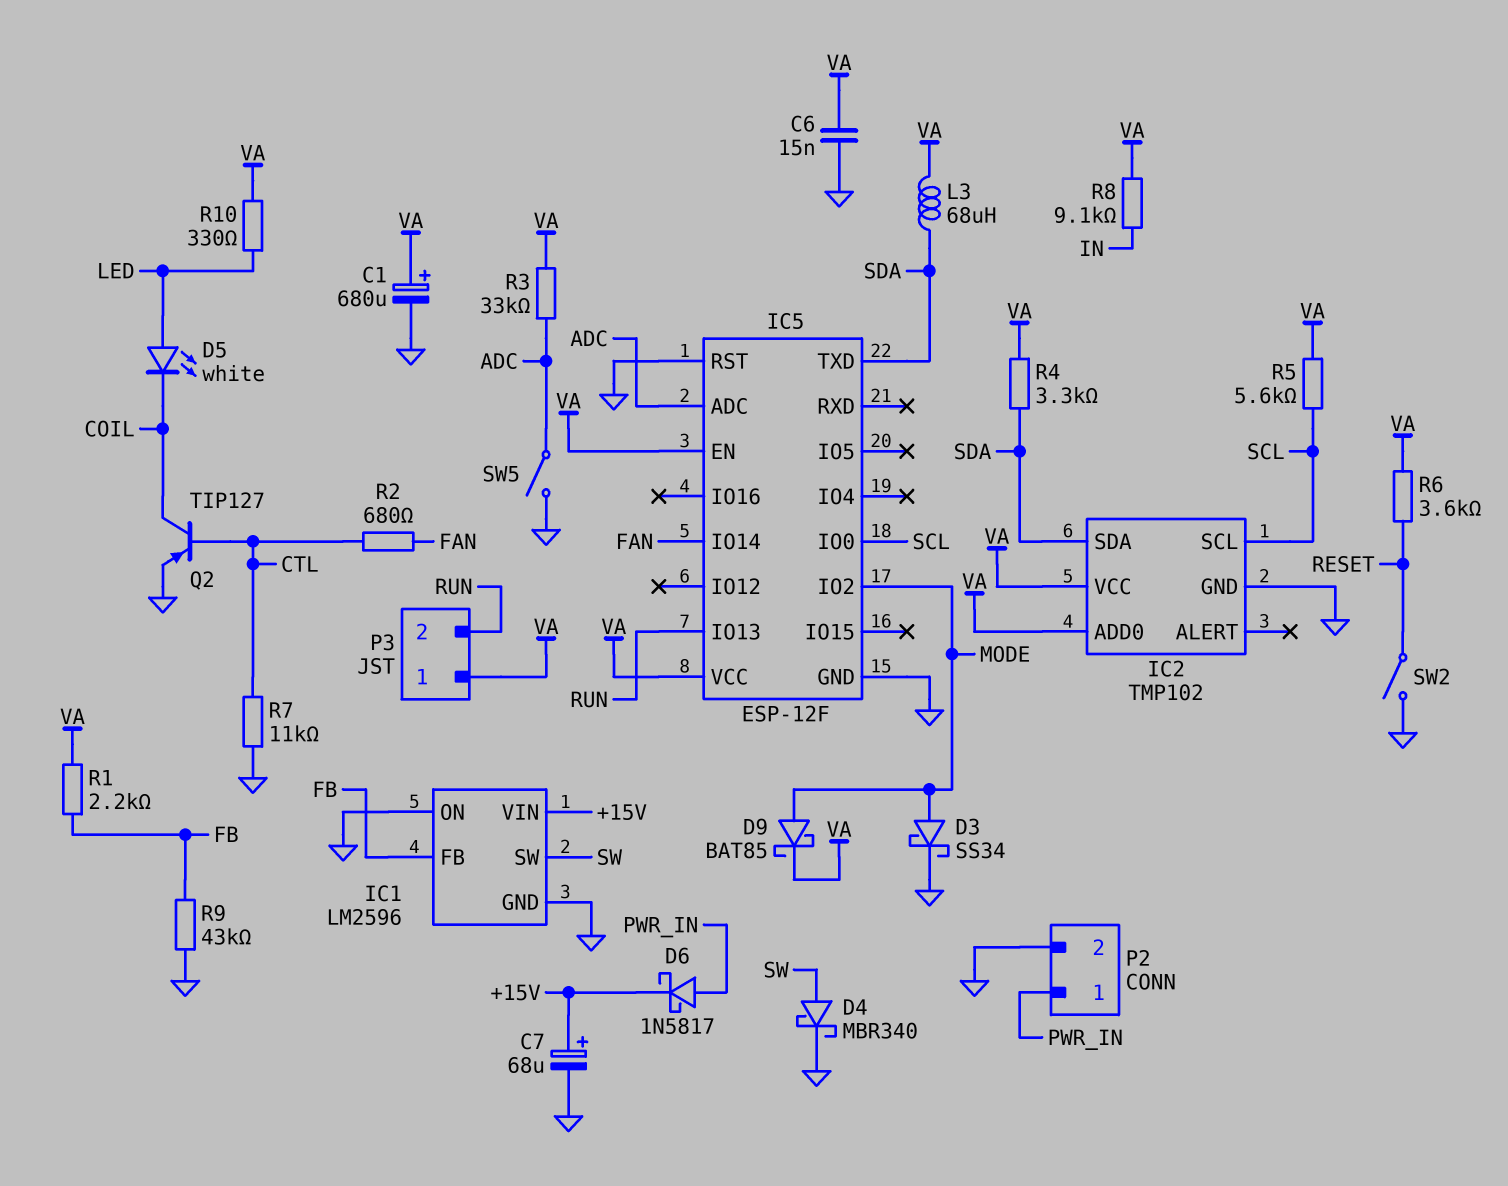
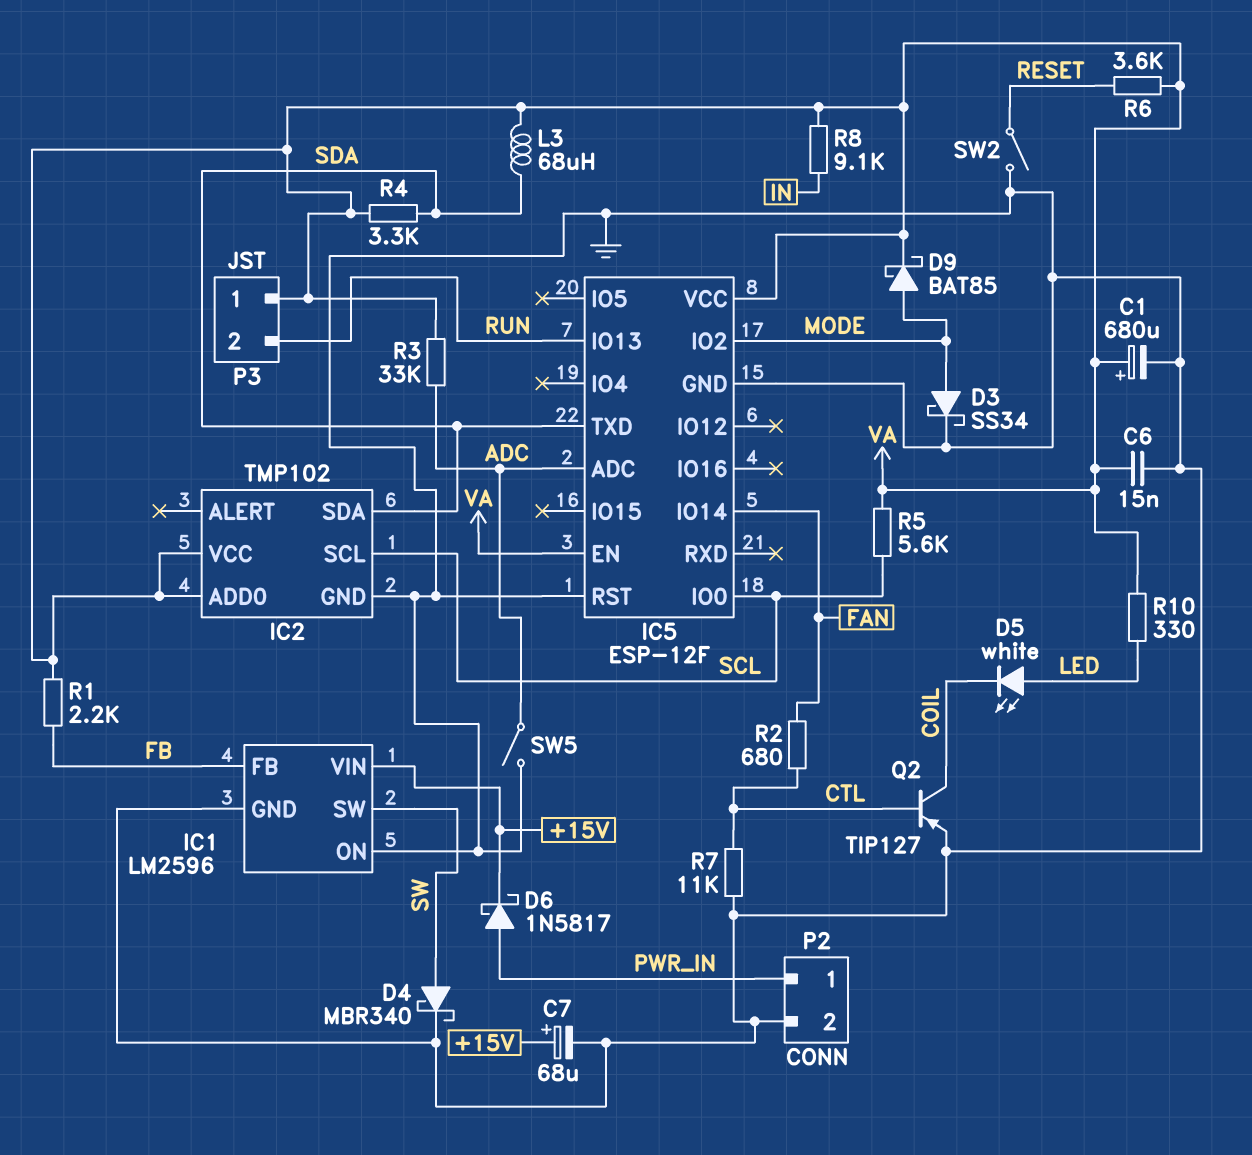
R9: 43k (FB, GND) -> none

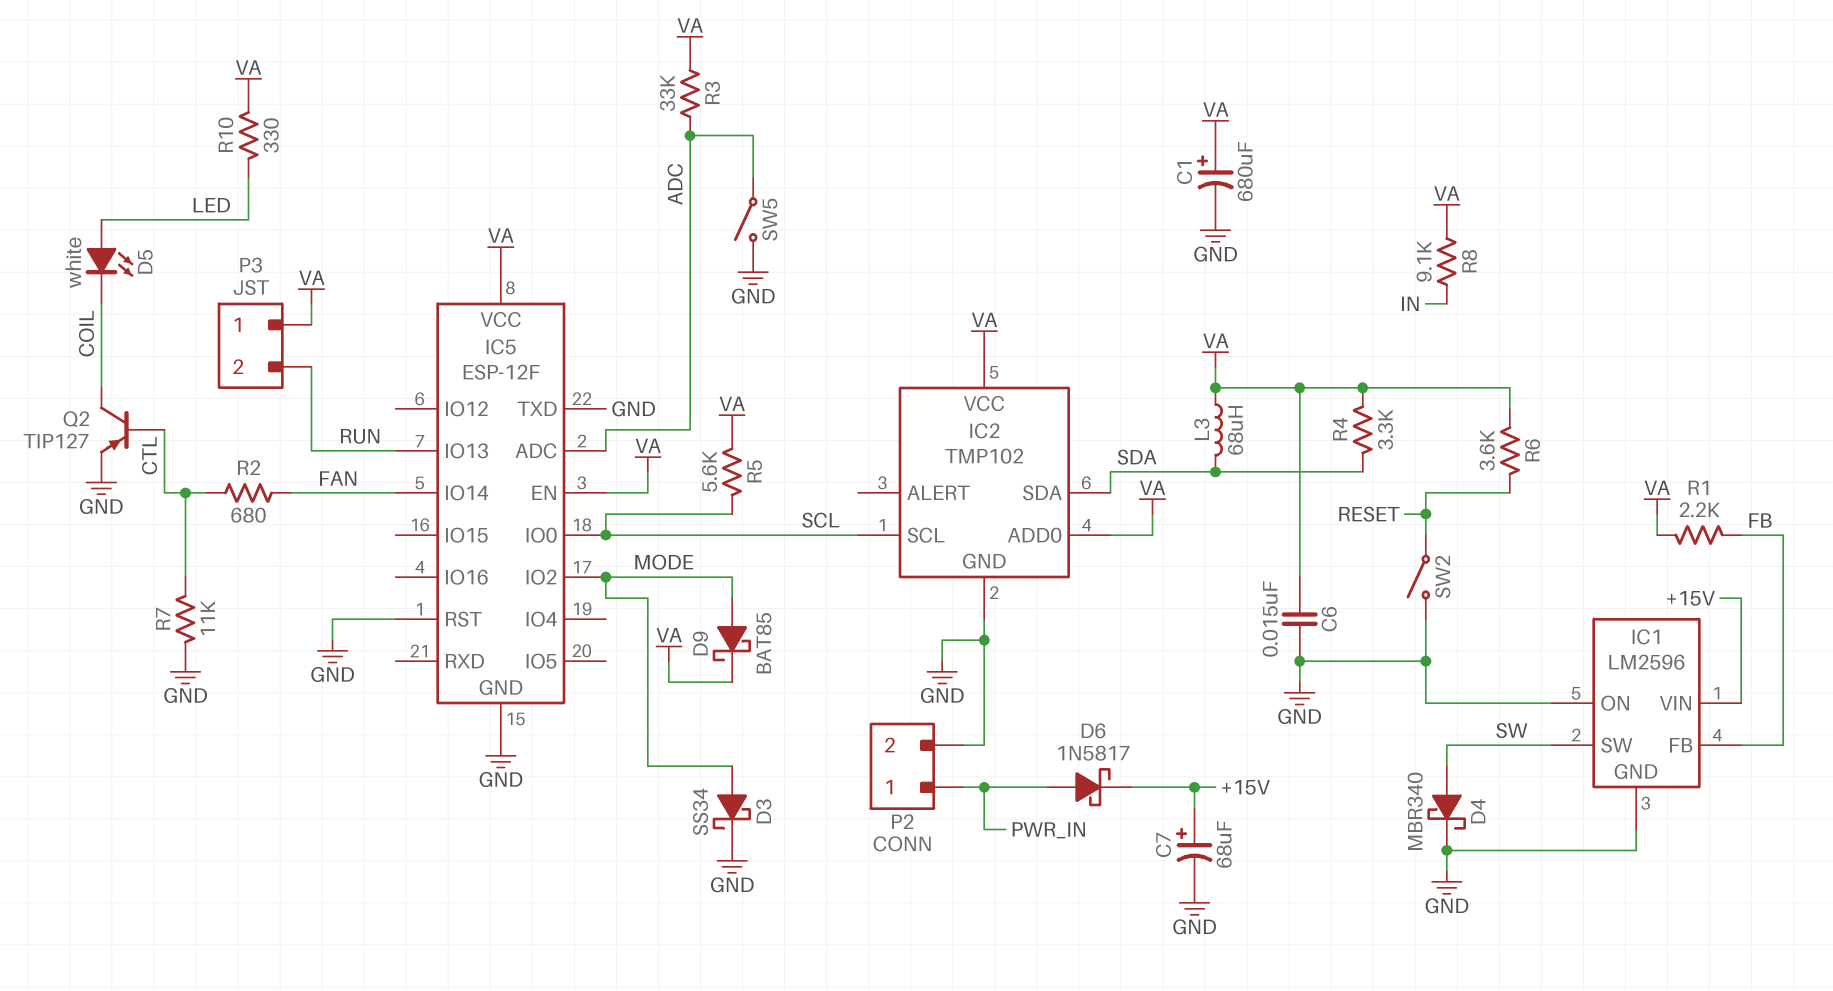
IC5 pin TXD: SDA -> GND

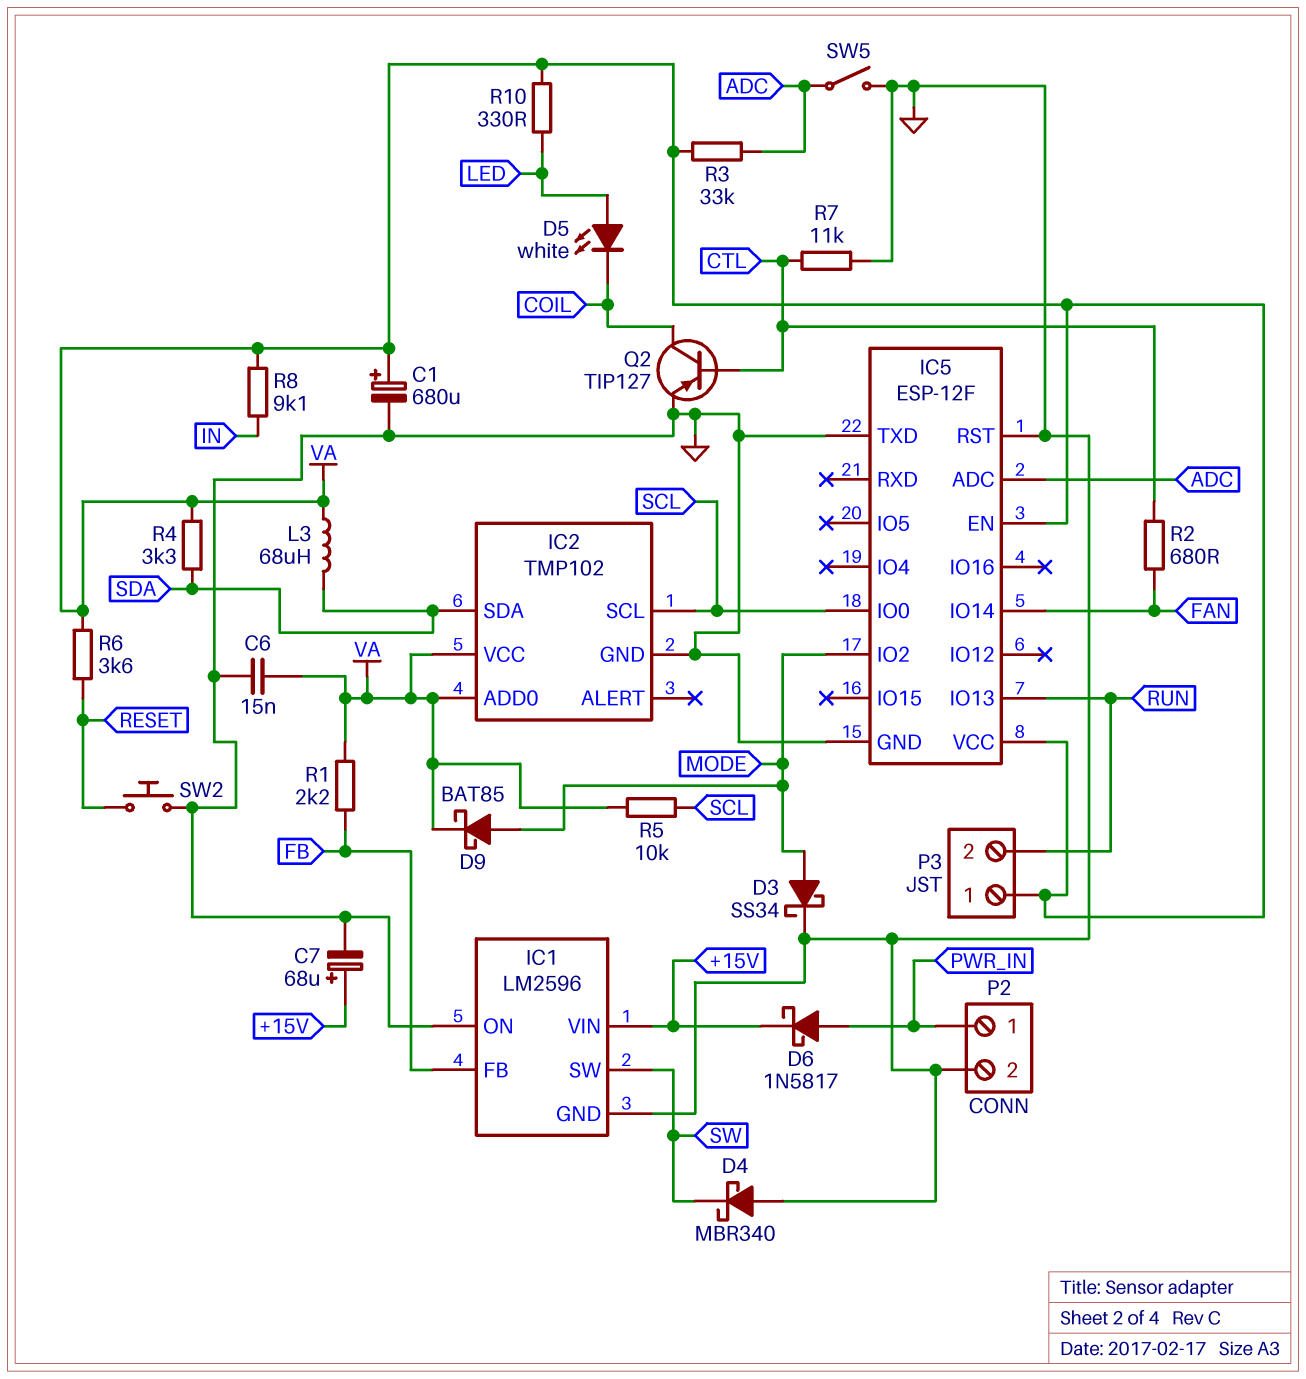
D4: schottky MBR340 (A SW, K GND) -> schottky MBR340 (A GND, K SW)
R5: 5.6k (SCL, VA) -> 10k (SCL, VA)
SW2: switch (GND, RESET) -> button (GND, RESET)

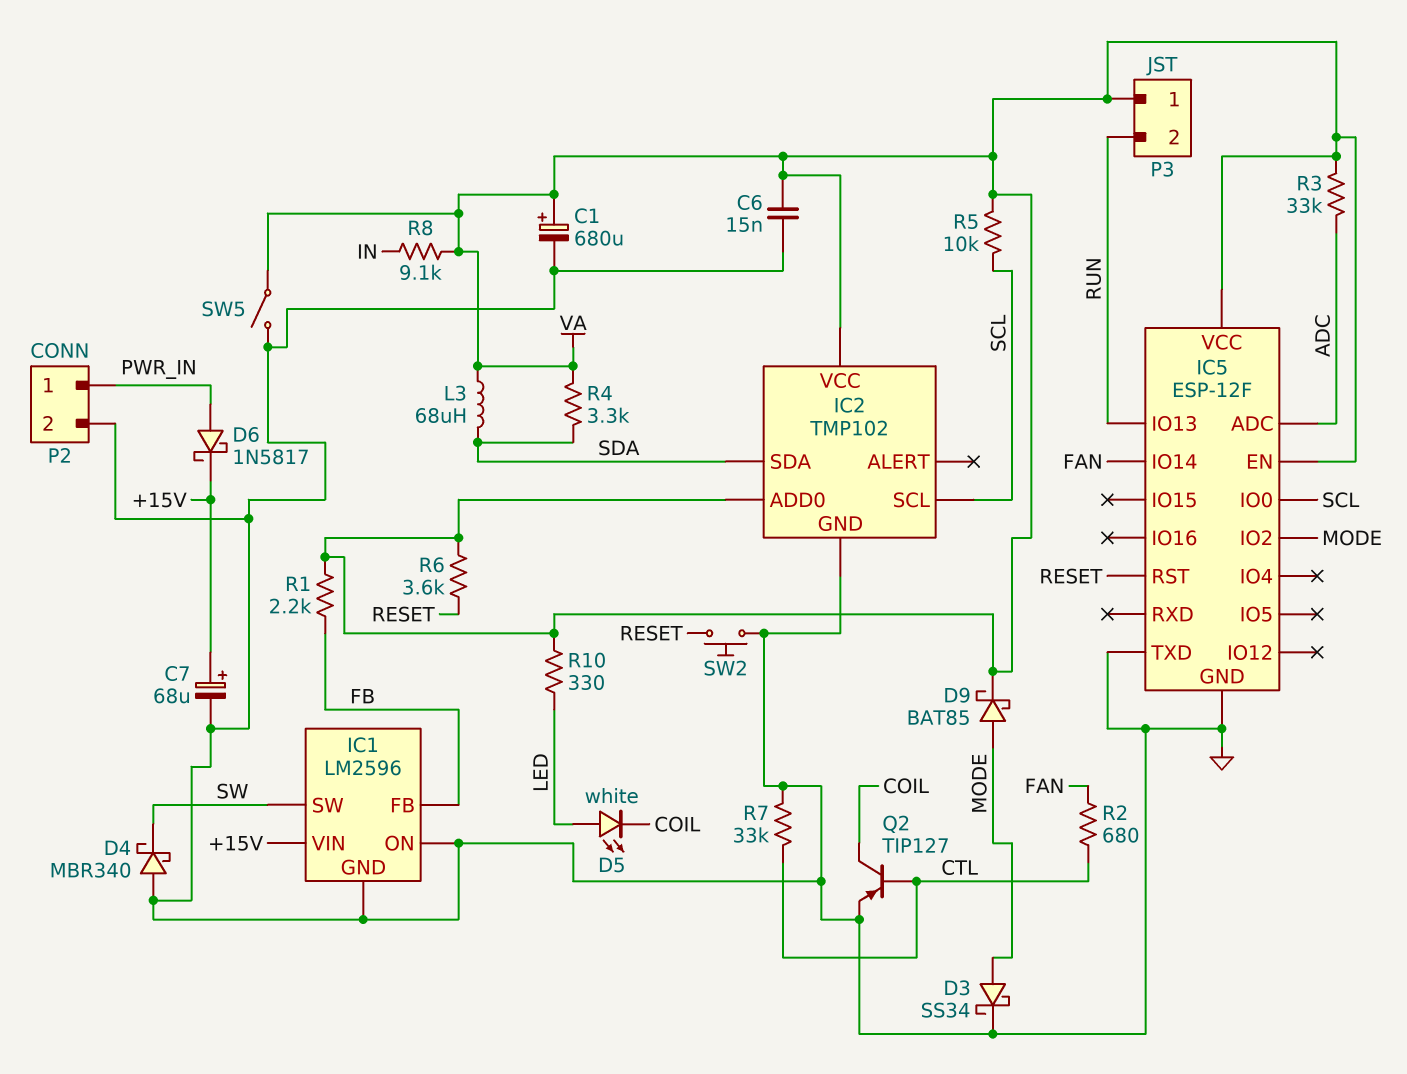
IC5 pin RST: GND -> RESET
R7: 11k (CTL, GND) -> 33k (CTL, GND)
SW5: switch (ADC, GND) -> switch (GND, VA)

